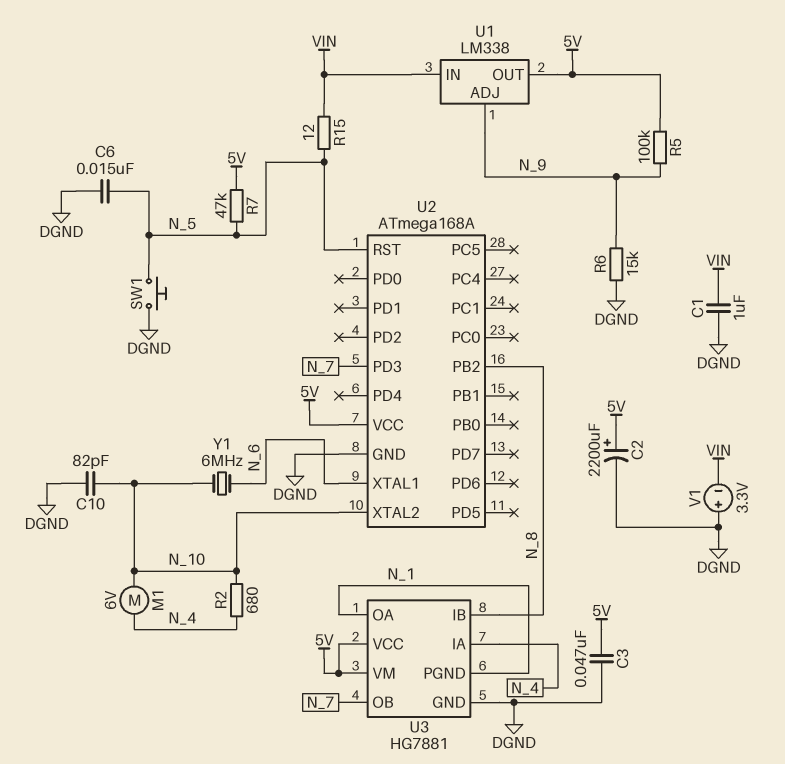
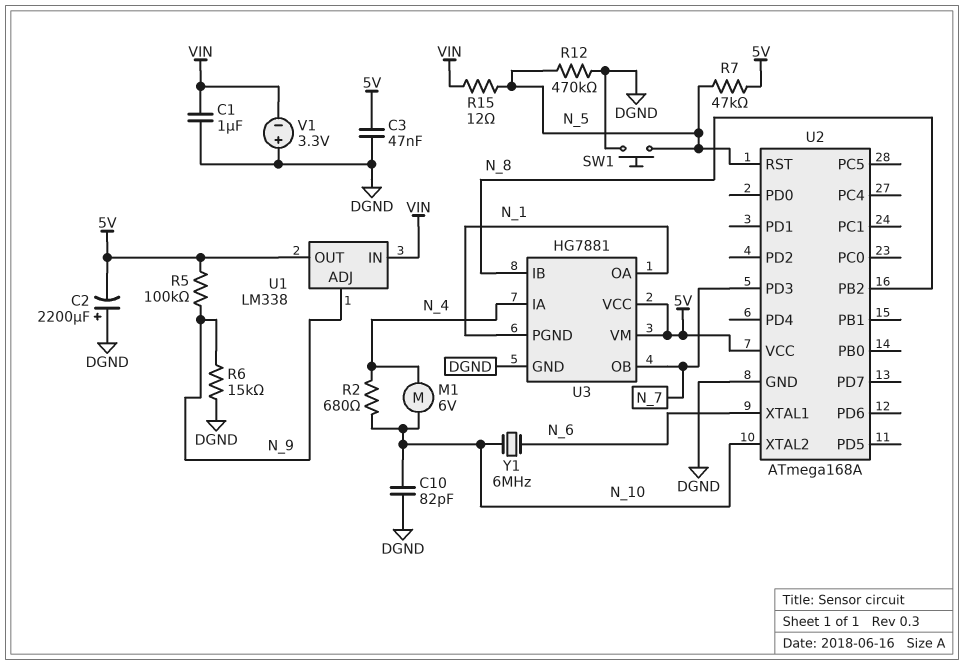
C2: 2200uF (plus 5V, minus DGND) -> 2200uF (plus DGND, minus 5V)
C6: 15nF (DGND, N_5) -> none
R12: none -> 470k (DGND, N_5)

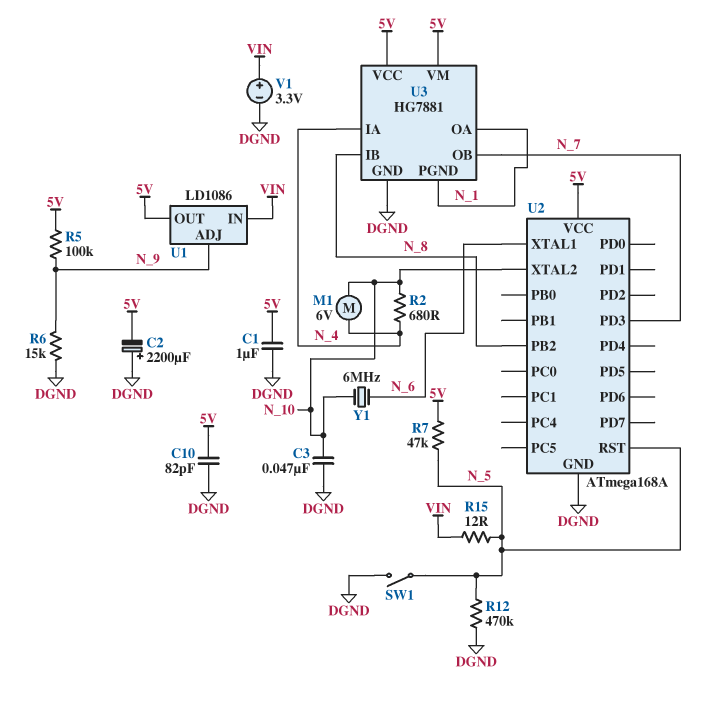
C1: 1uF (DGND, VIN) -> 1uF (5V, DGND)
C3: 47nF (5V, DGND) -> 47nF (DGND, N_10)
C10: 82pF (DGND, N_10) -> 82pF (5V, DGND)
SW1: button (DGND, N_5) -> switch (DGND, N_5)
U1: LM338 -> LD1086
V1: 3.3V (plus DGND, minus VIN) -> 3.3V (plus VIN, minus DGND)

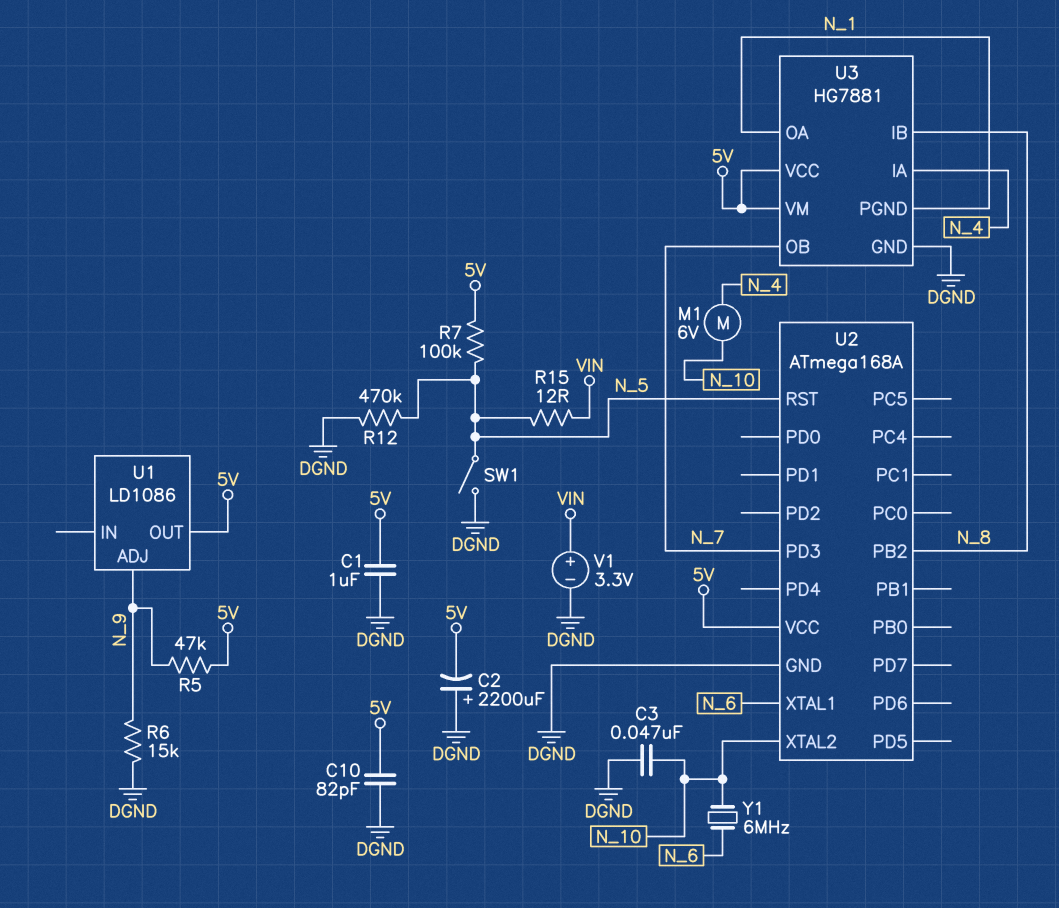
R2: 680 (N_4, N_10) -> none
R5: 100k (5V, N_9) -> 47k (5V, N_9)
R7: 47k (5V, N_5) -> 100k (5V, N_5)
U1 pin IN: VIN -> none

